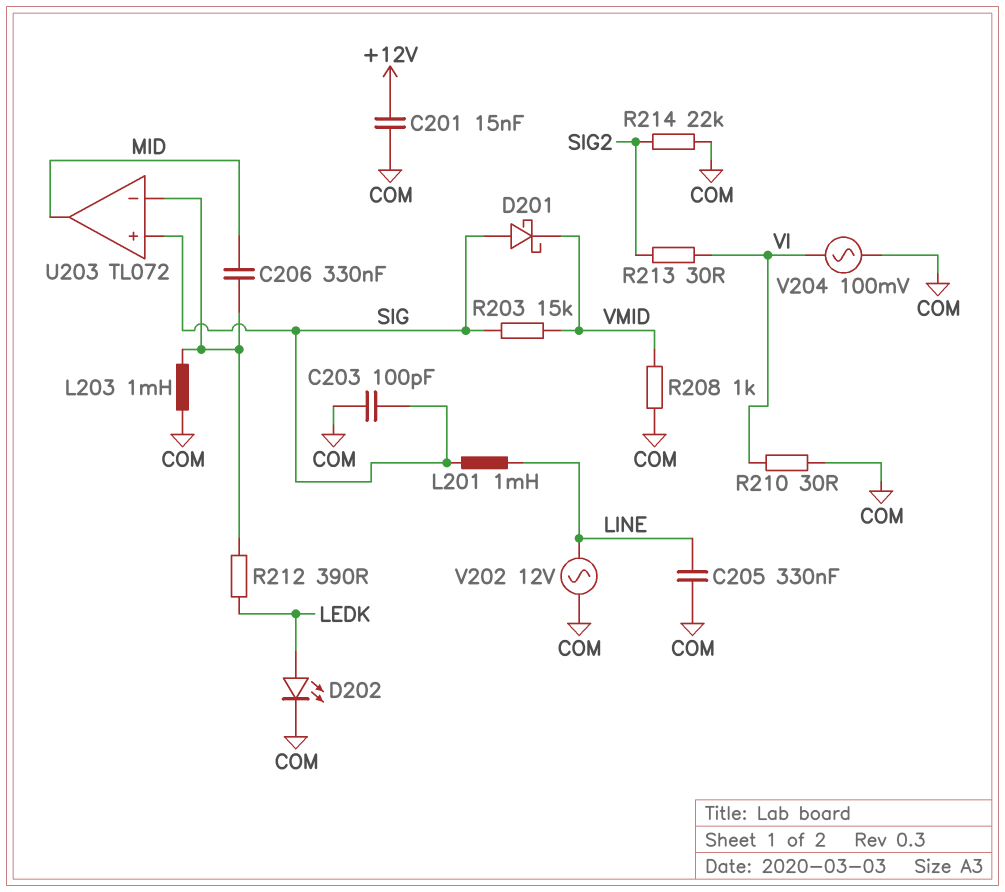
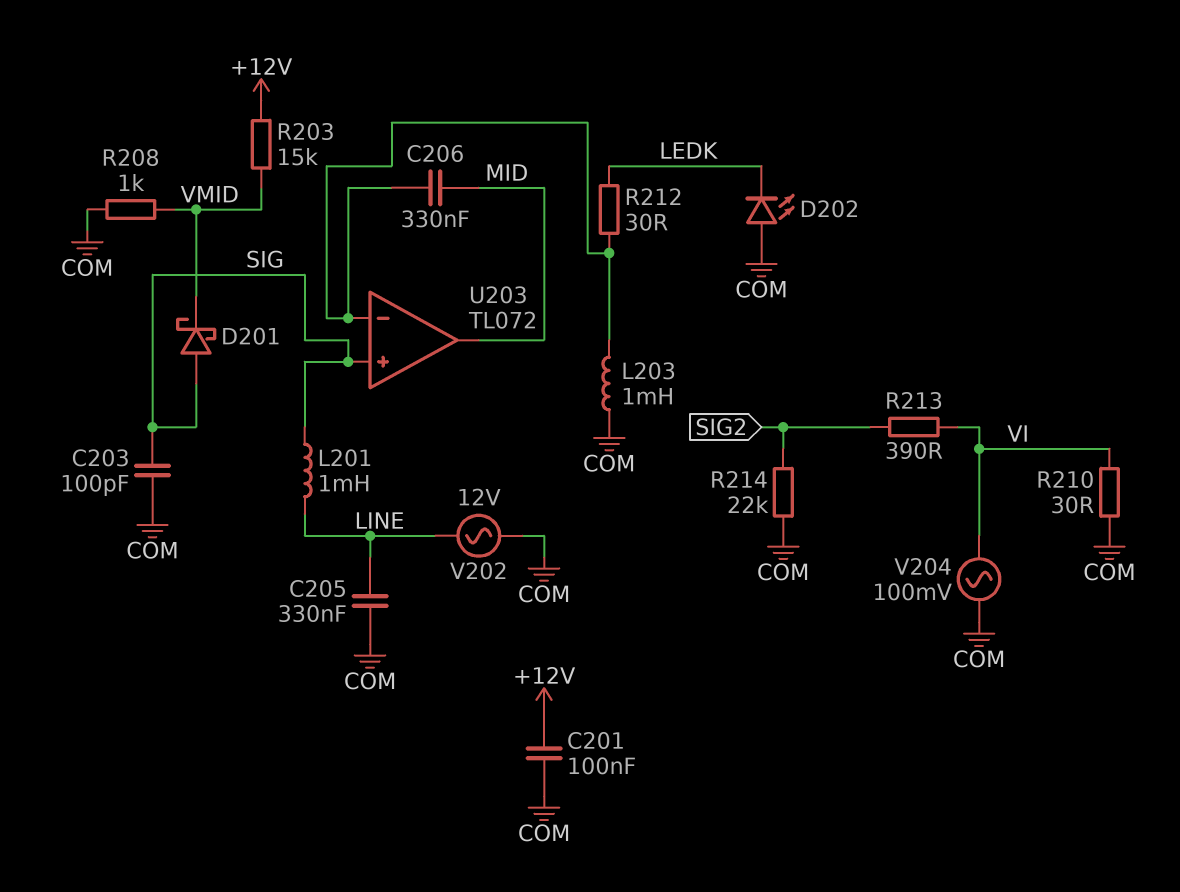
C201: 15nF (+12V, COM) -> 100nF (+12V, COM)
D202: LED (A LEDK, K COM) -> LED (A COM, K LEDK)
R203: 15k (SIG, VMID) -> 15k (+12V, VMID)
R212: 390 (LEDK, U203/in-) -> 30 (LEDK, U203/in-)
R213: 30 (SIG2, VI) -> 390 (SIG2, VI)

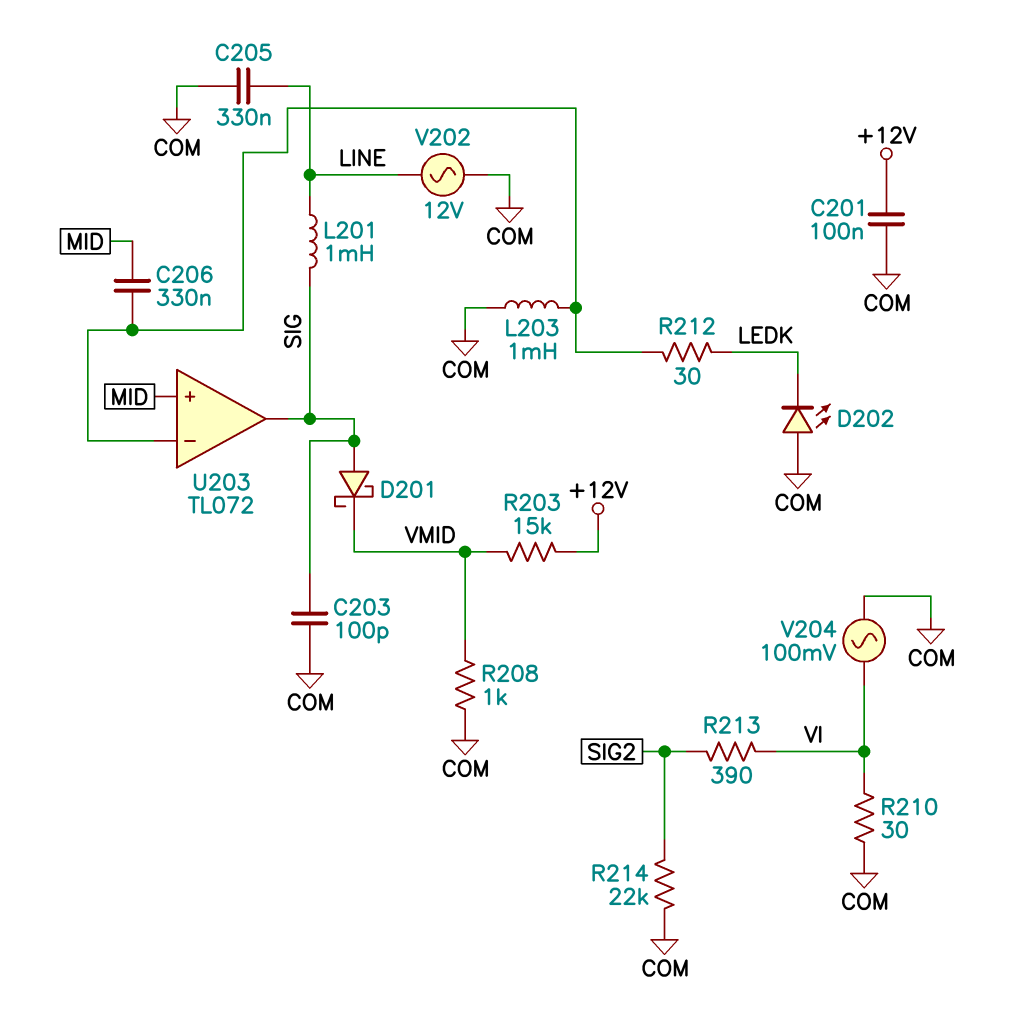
U203 pin in+: SIG -> MID
U203 pin out: MID -> SIG

